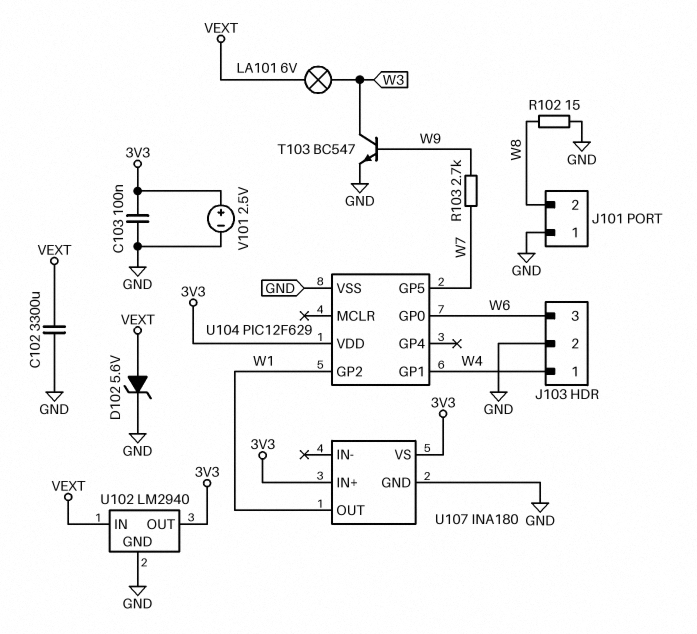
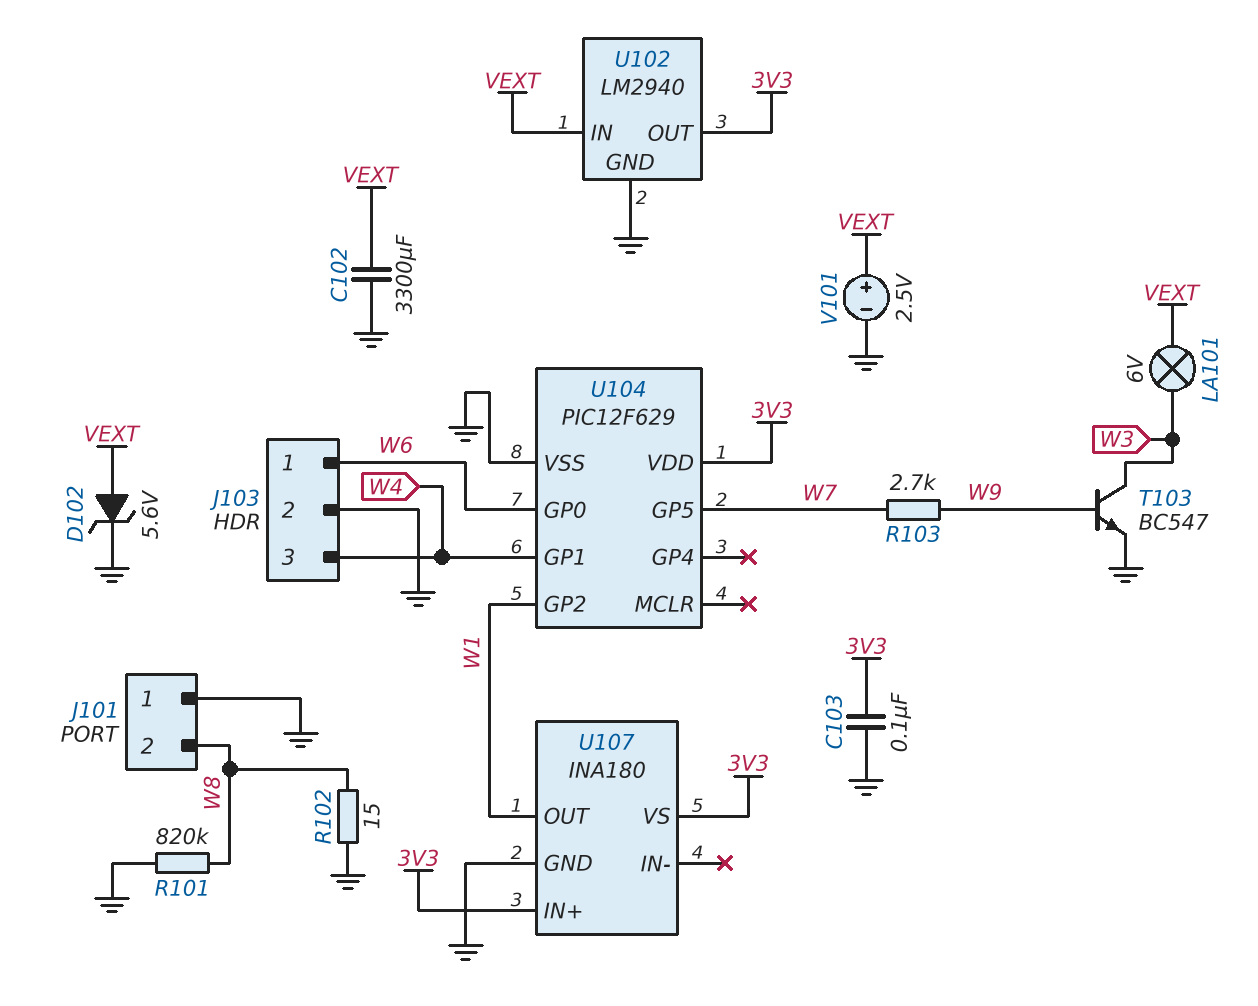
J103 pin 1: W4 -> W6
J103 pin 3: W6 -> W4
R101: none -> 820k (GND, W8)
V101: 2.5V (plus 3V3, minus GND) -> 2.5V (plus VEXT, minus GND)

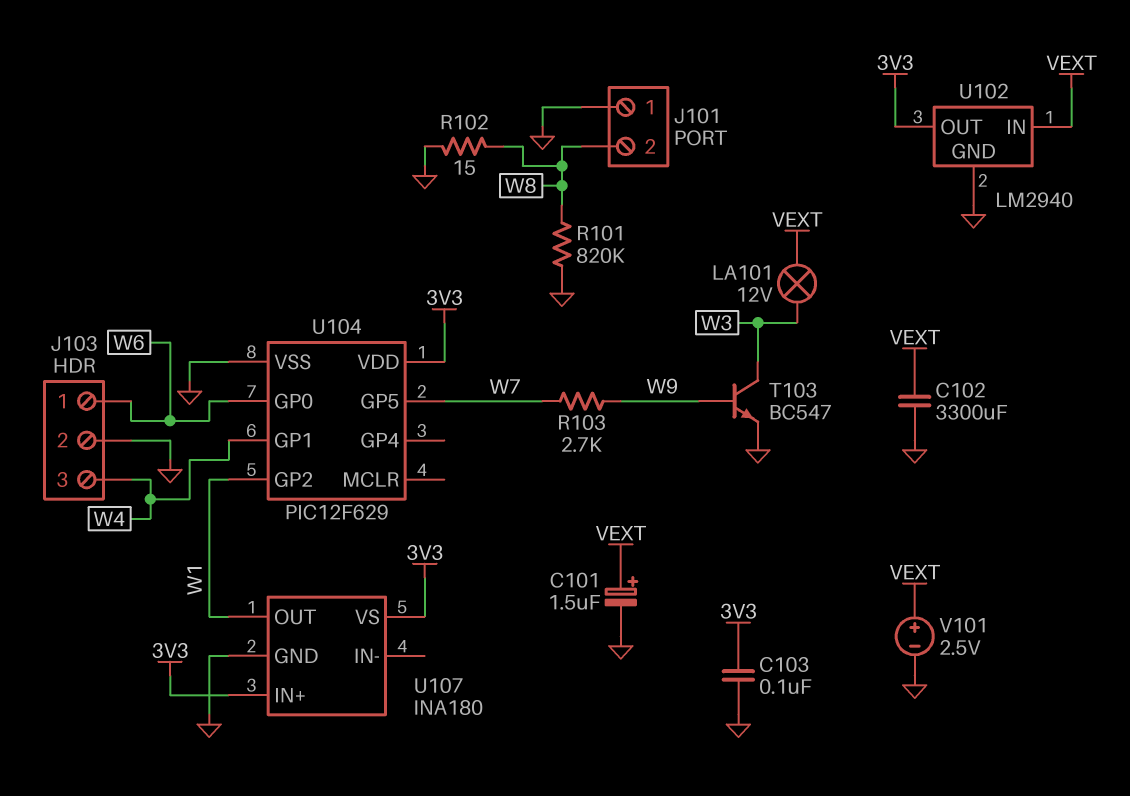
C101: none -> 1.5uF (plus VEXT, minus GND)
D102: zener 5.6V (A VEXT, K GND) -> none
LA101: lamp 6V (VEXT, W3) -> lamp 12V (VEXT, W3)

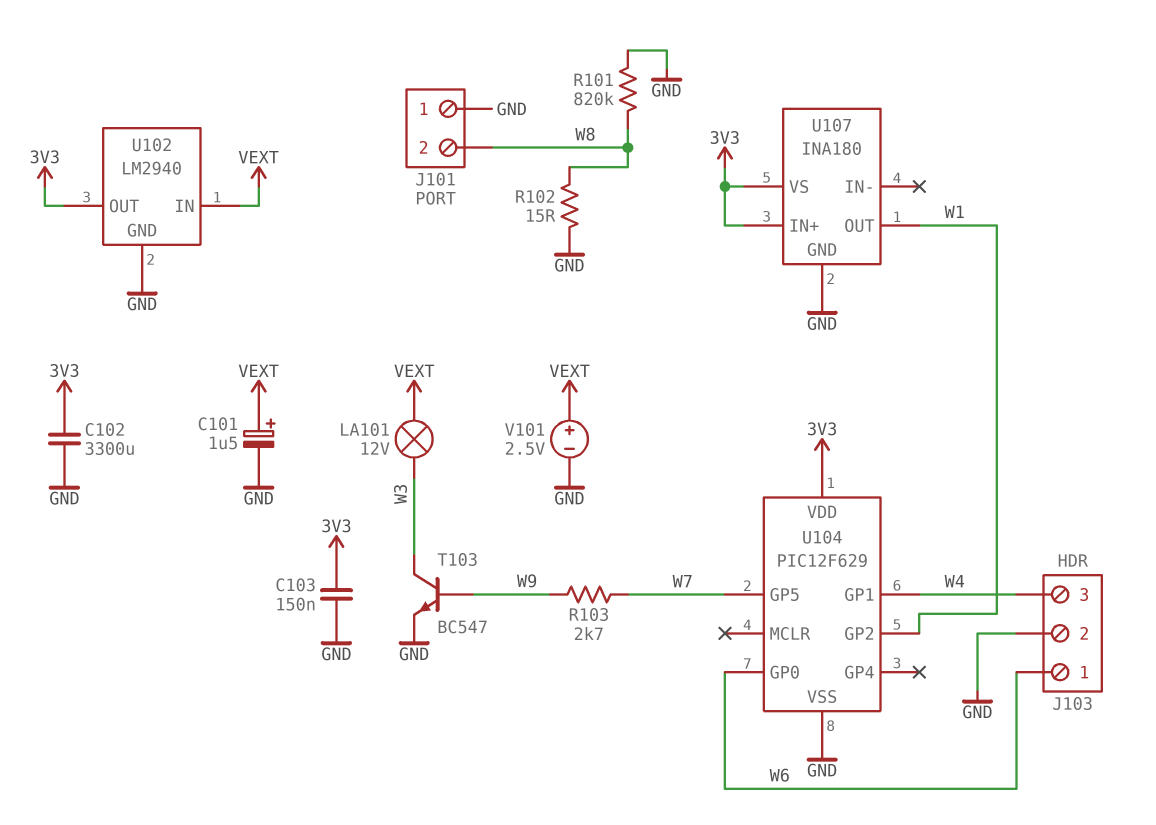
C102: 3300uF (GND, VEXT) -> 3300uF (3V3, GND)
C103: 100nF (3V3, GND) -> 150nF (3V3, GND)

